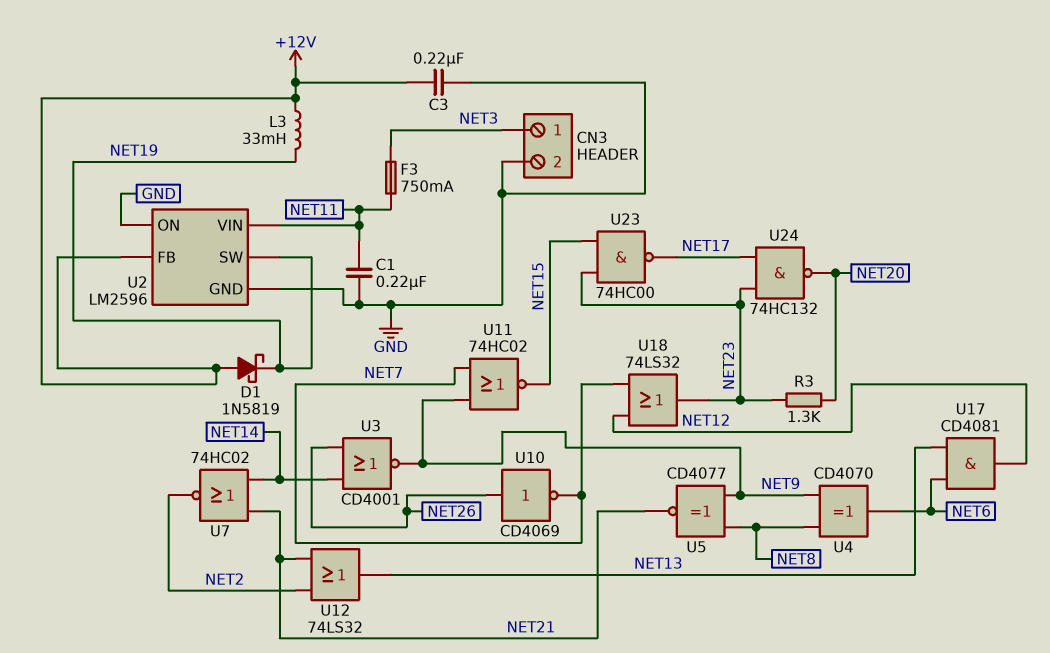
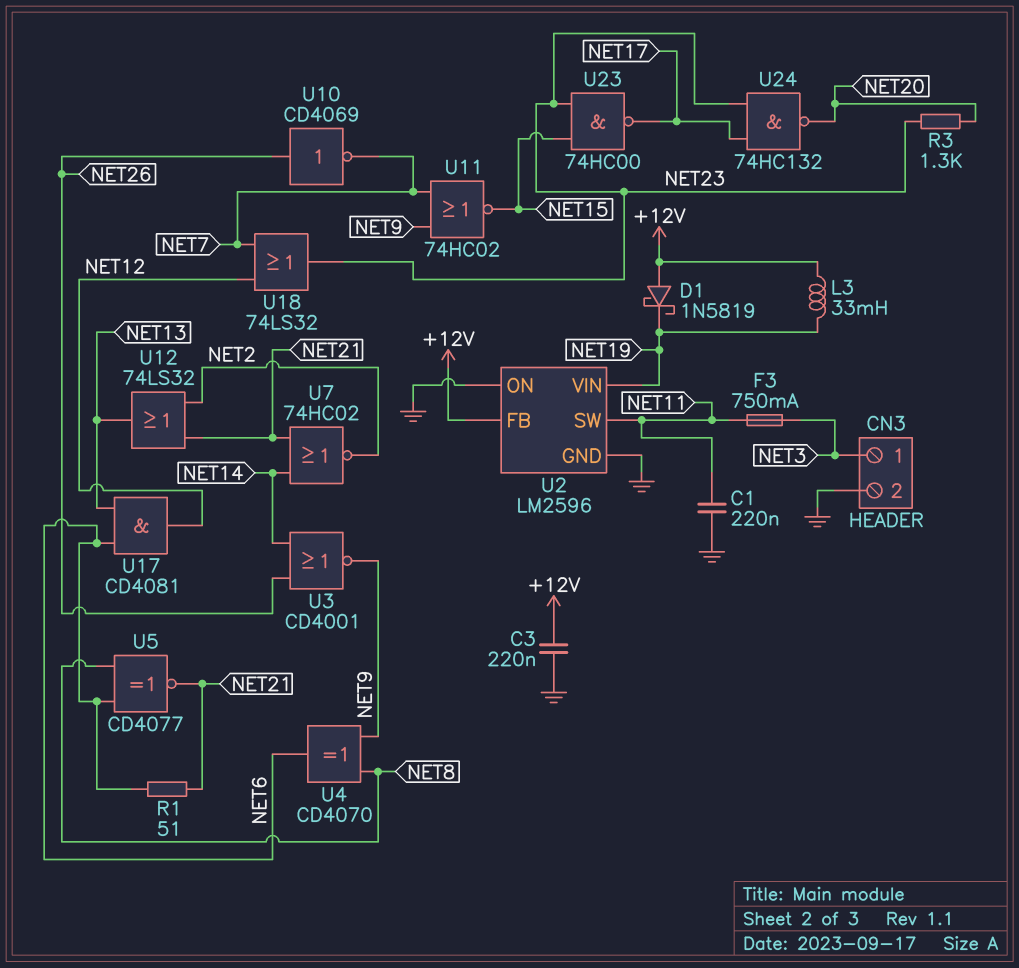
R1: none -> 51 (NET6, NET21)
U2 pin SW: NET19 -> NET11
U2 pin VIN: NET11 -> NET19
U5: XNOR CD4077 (in NET8, in NET9, out NET21) -> XNOR CD4077 (in NET6, in NET8, out NET21)

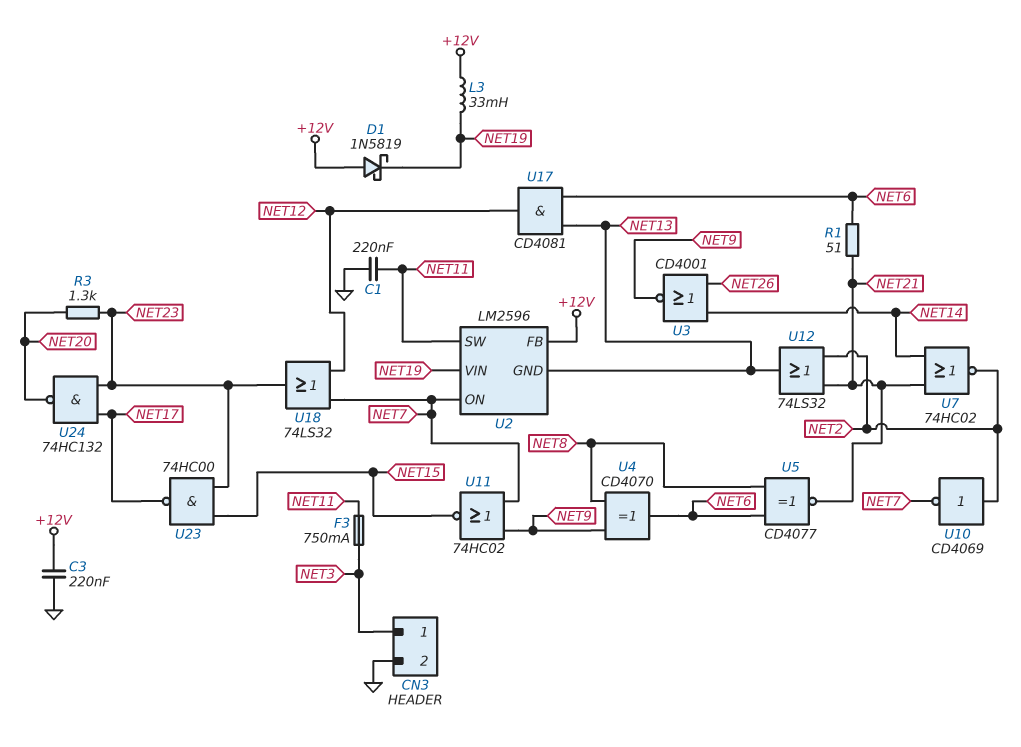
U2 pin GND: GND -> NET13
U2 pin ON: GND -> NET7
U10: NOT CD4069 (in NET26, out NET7) -> NOT CD4069 (in NET2, out NET7)

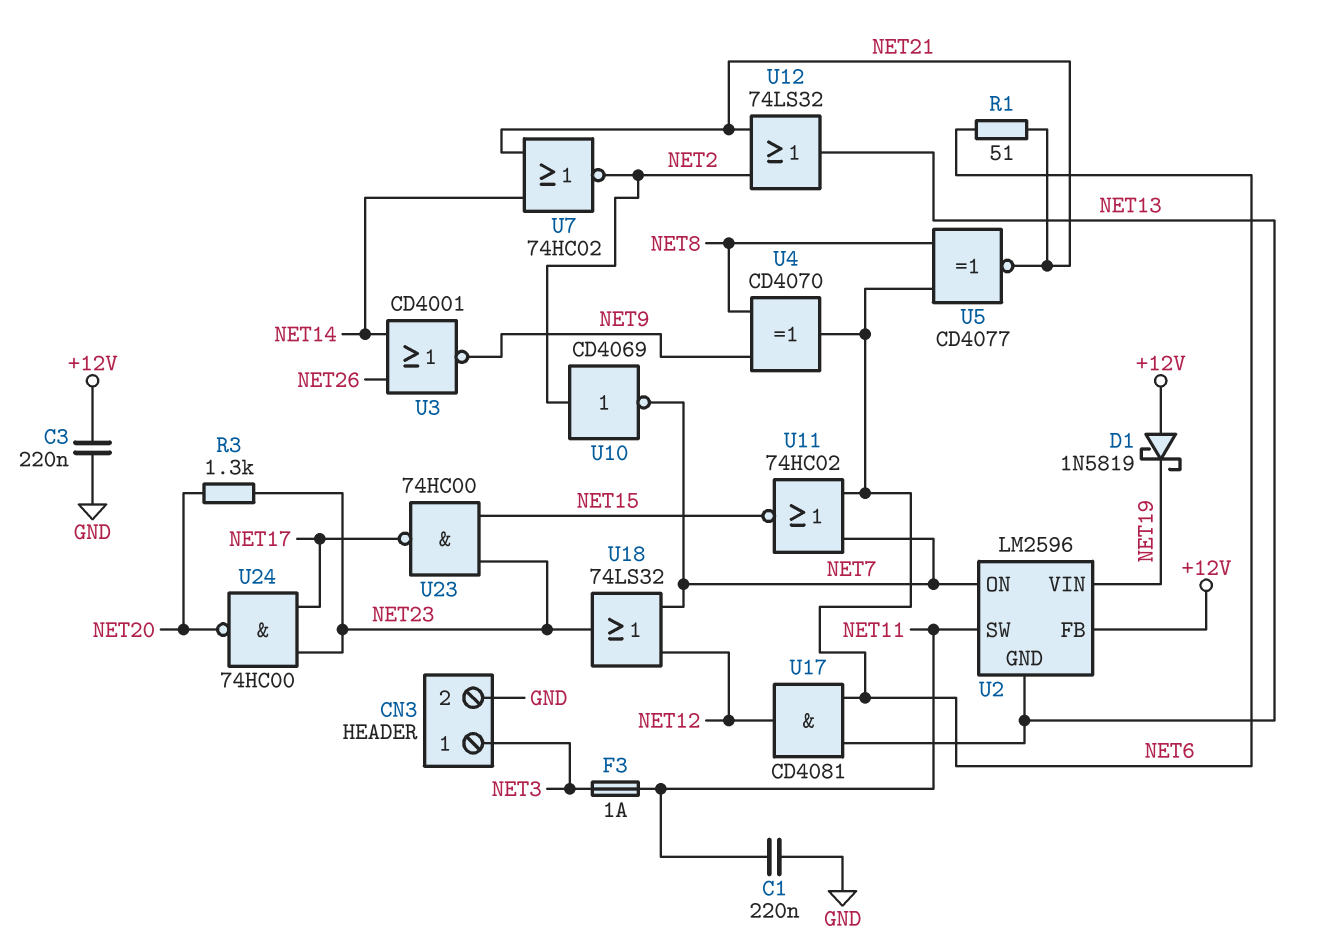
F3: 750mA (NET3, NET11) -> 1A (NET3, NET11)
L3: 33mH (+12V, NET19) -> none
U11: NOR 74HC02 (in NET7, in NET9, out NET15) -> NOR 74HC02 (in NET6, in NET7, out NET15)
U24: NAND 74HC132 (in NET17, in NET23, out NET20) -> NAND 74HC00 (in NET17, in NET23, out NET20)

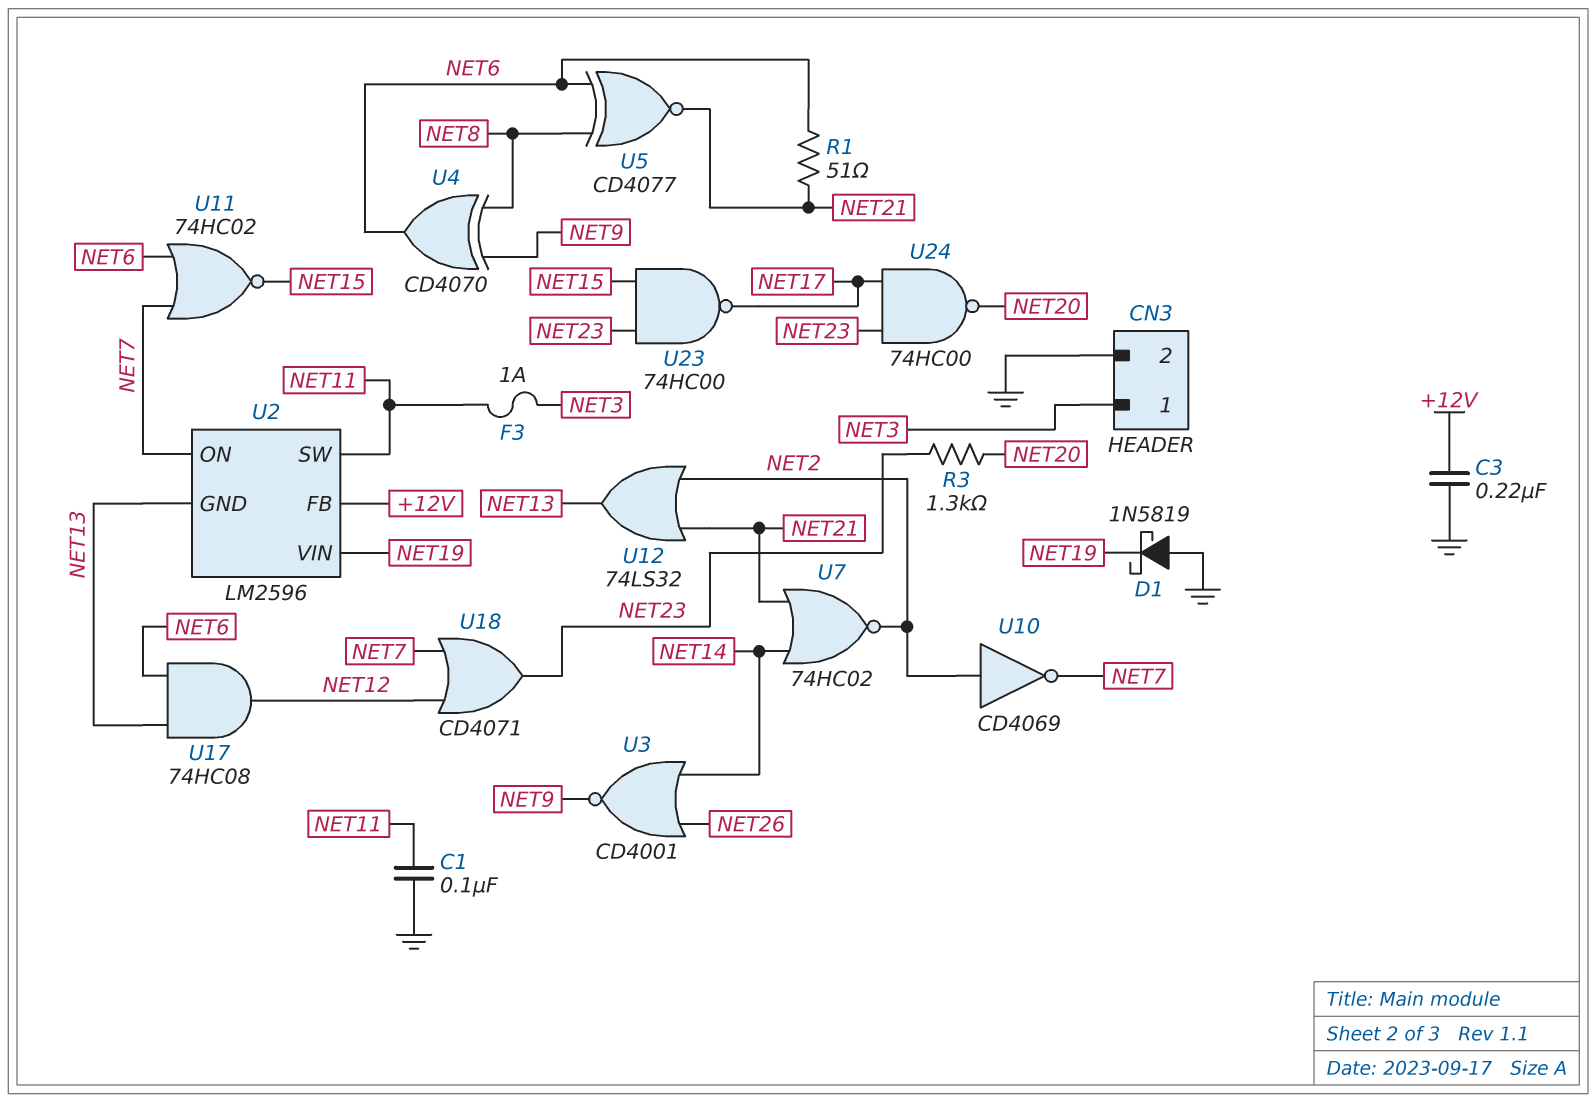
C1: 220nF (GND, NET11) -> 100nF (GND, NET11)
D1: schottky 1N5819 (A +12V, K NET19) -> schottky 1N5819 (A GND, K NET19)
U17: AND CD4081 (in NET6, in NET13, out NET12) -> AND 74HC08 (in NET6, in NET13, out NET12)
U18: OR 74LS32 (in NET7, in NET12, out NET23) -> OR CD4071 (in NET7, in NET12, out NET23)

